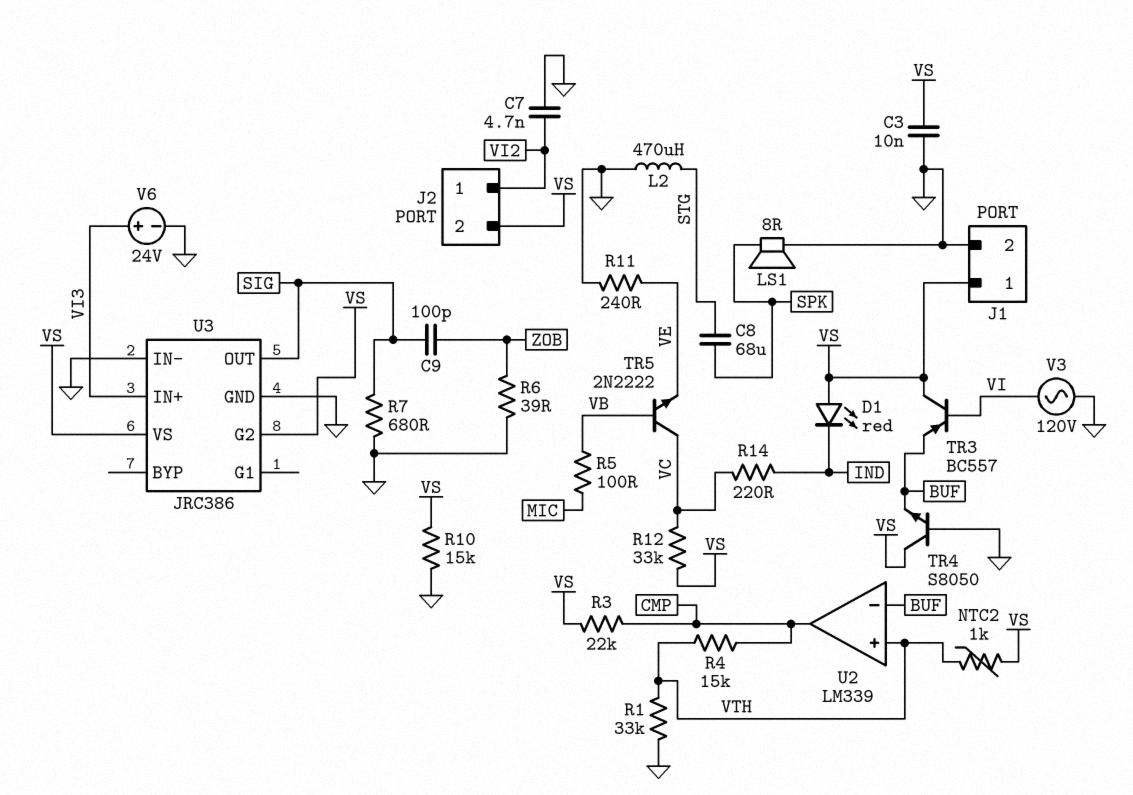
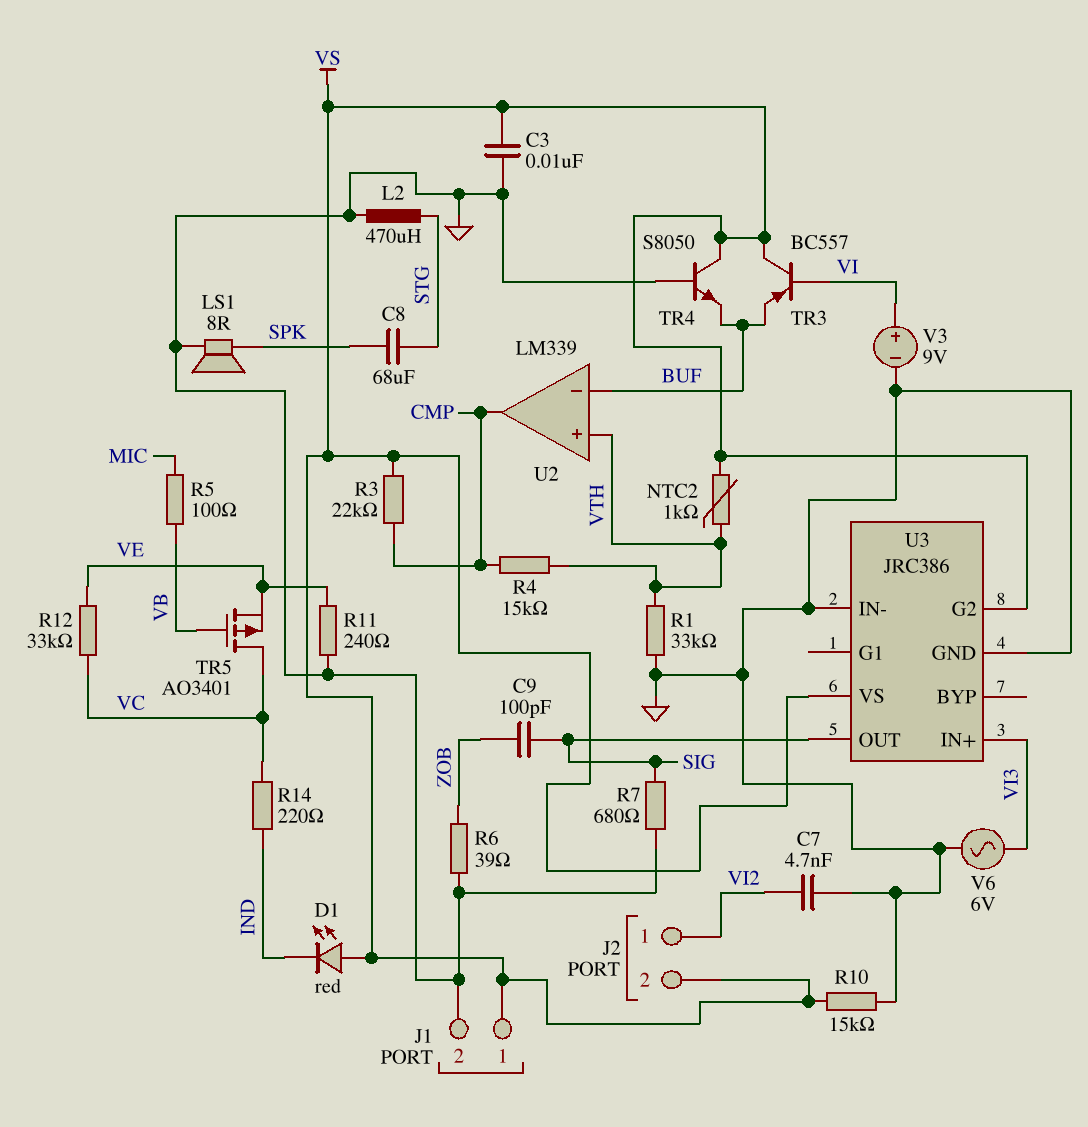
R12: 33k (VC, VS) -> 33k (VC, VE)
TR5: NPN 2N2222 (B VB, C VC, E VE) -> PMOS AO3401 (G VB, D VC, S VE)
V3: AC 120V (GND, VI) -> 9V (plus VI, minus GND)
V6: 24V (plus VI3, minus GND) -> AC 6V (GND, VI3)

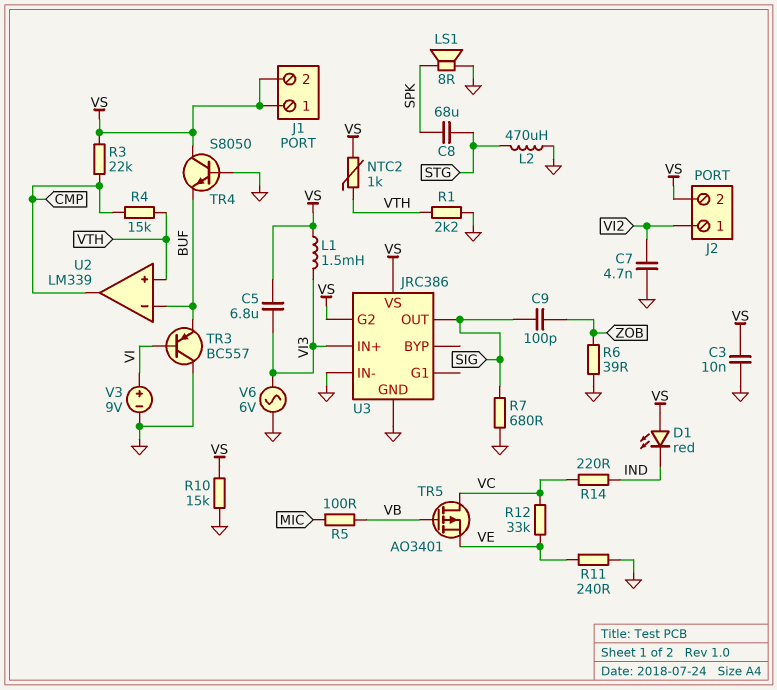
C5: none -> 6.8uF (VI3, VS)
J1 pin 2: GND -> VS
L1: none -> 1.5mH (VI3, VS)
R1: 33k (GND, VTH) -> 2.2k (GND, VTH)
TR3: PNP BC557 (B VI, C VS, E BUF) -> PNP BC557 (B VI, C GND, E BUF)

